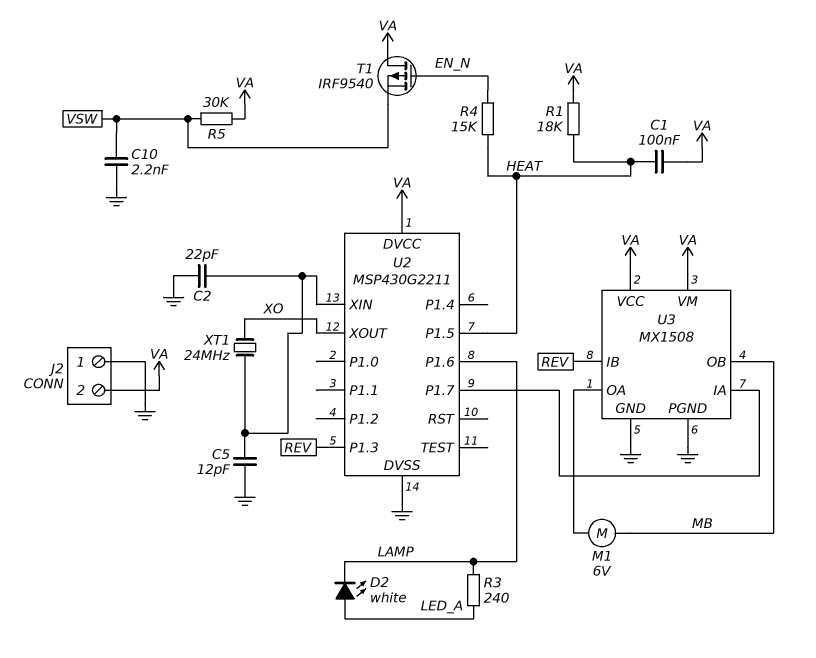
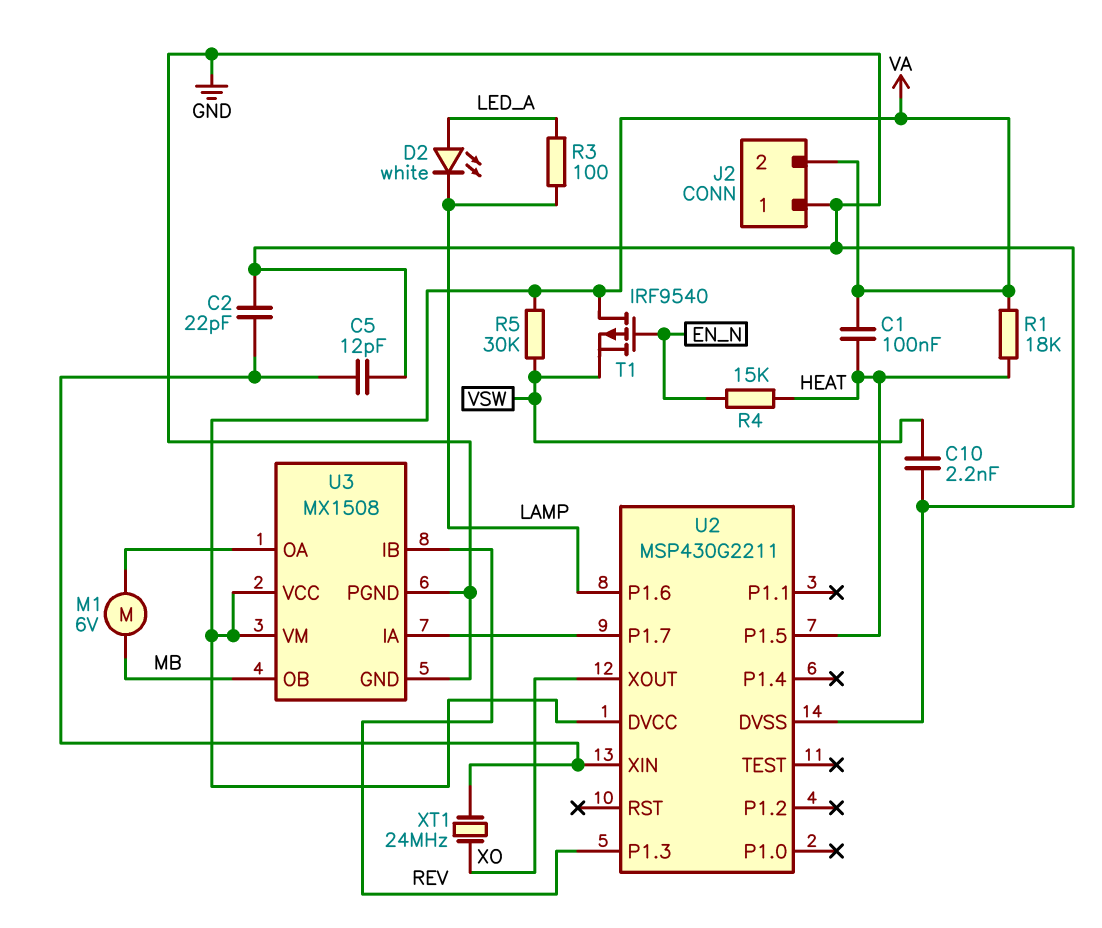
R3: 240 (LAMP, LED_A) -> 100 (LAMP, LED_A)

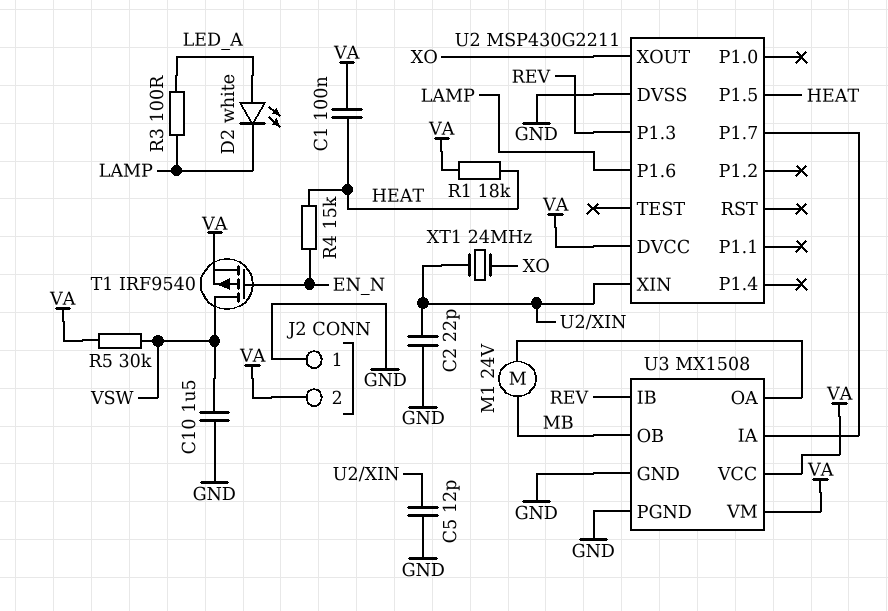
C10: 2.2nF (GND, VSW) -> 1.5uF (GND, VSW)
M1: motor 6V (MB, U3/OA) -> motor 24V (MB, U3/OA)
T1: PMOS IRF9540 (G EN_N, D VA, S VSW) -> PMOS IRF9540 (G EN_N, D VSW, S VA)

